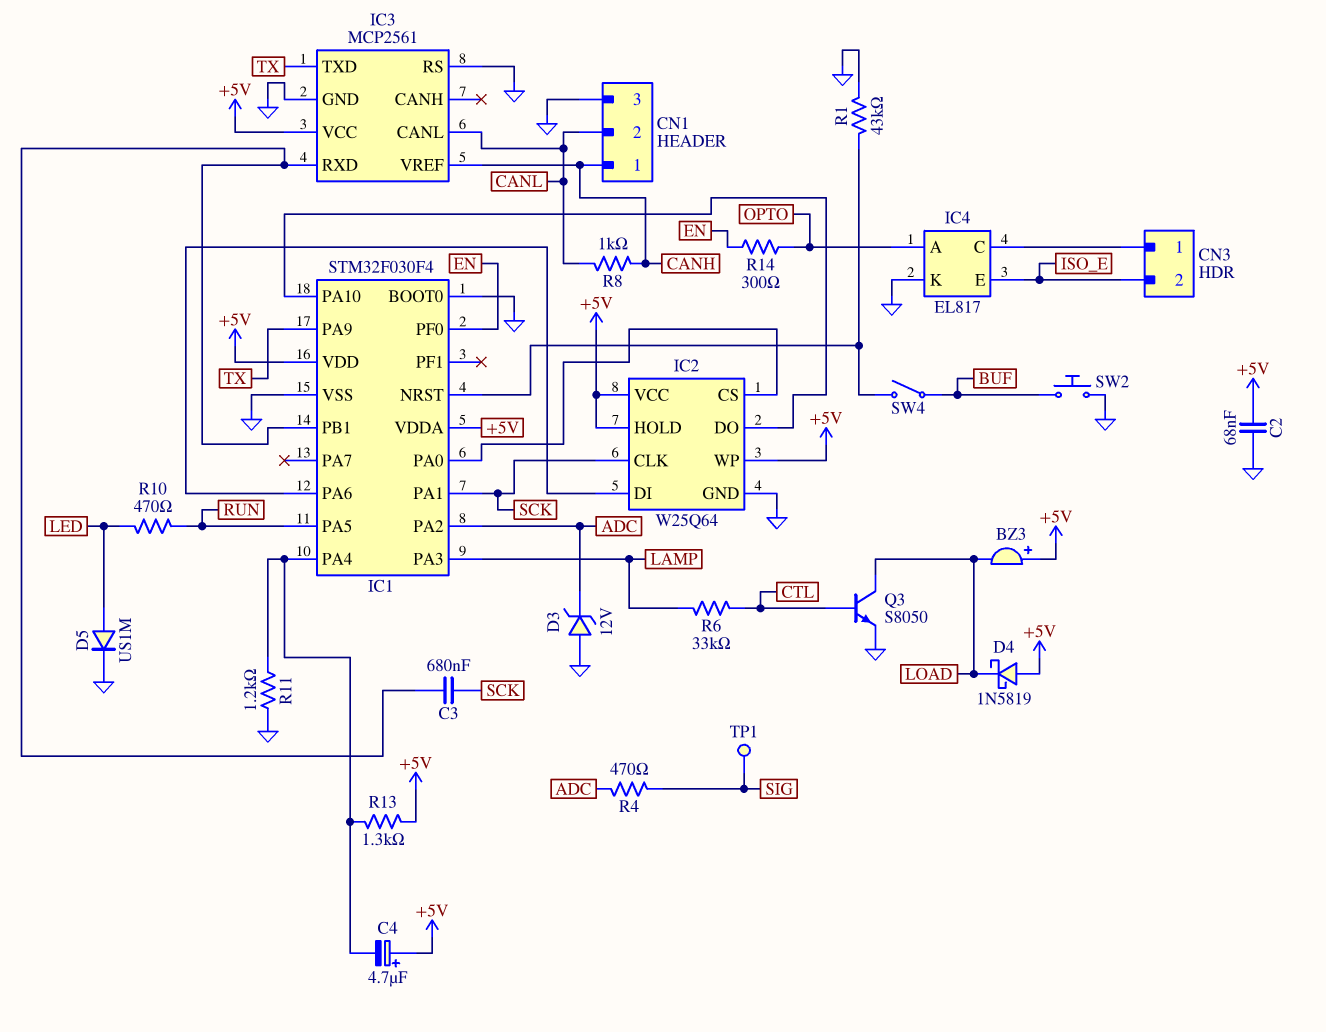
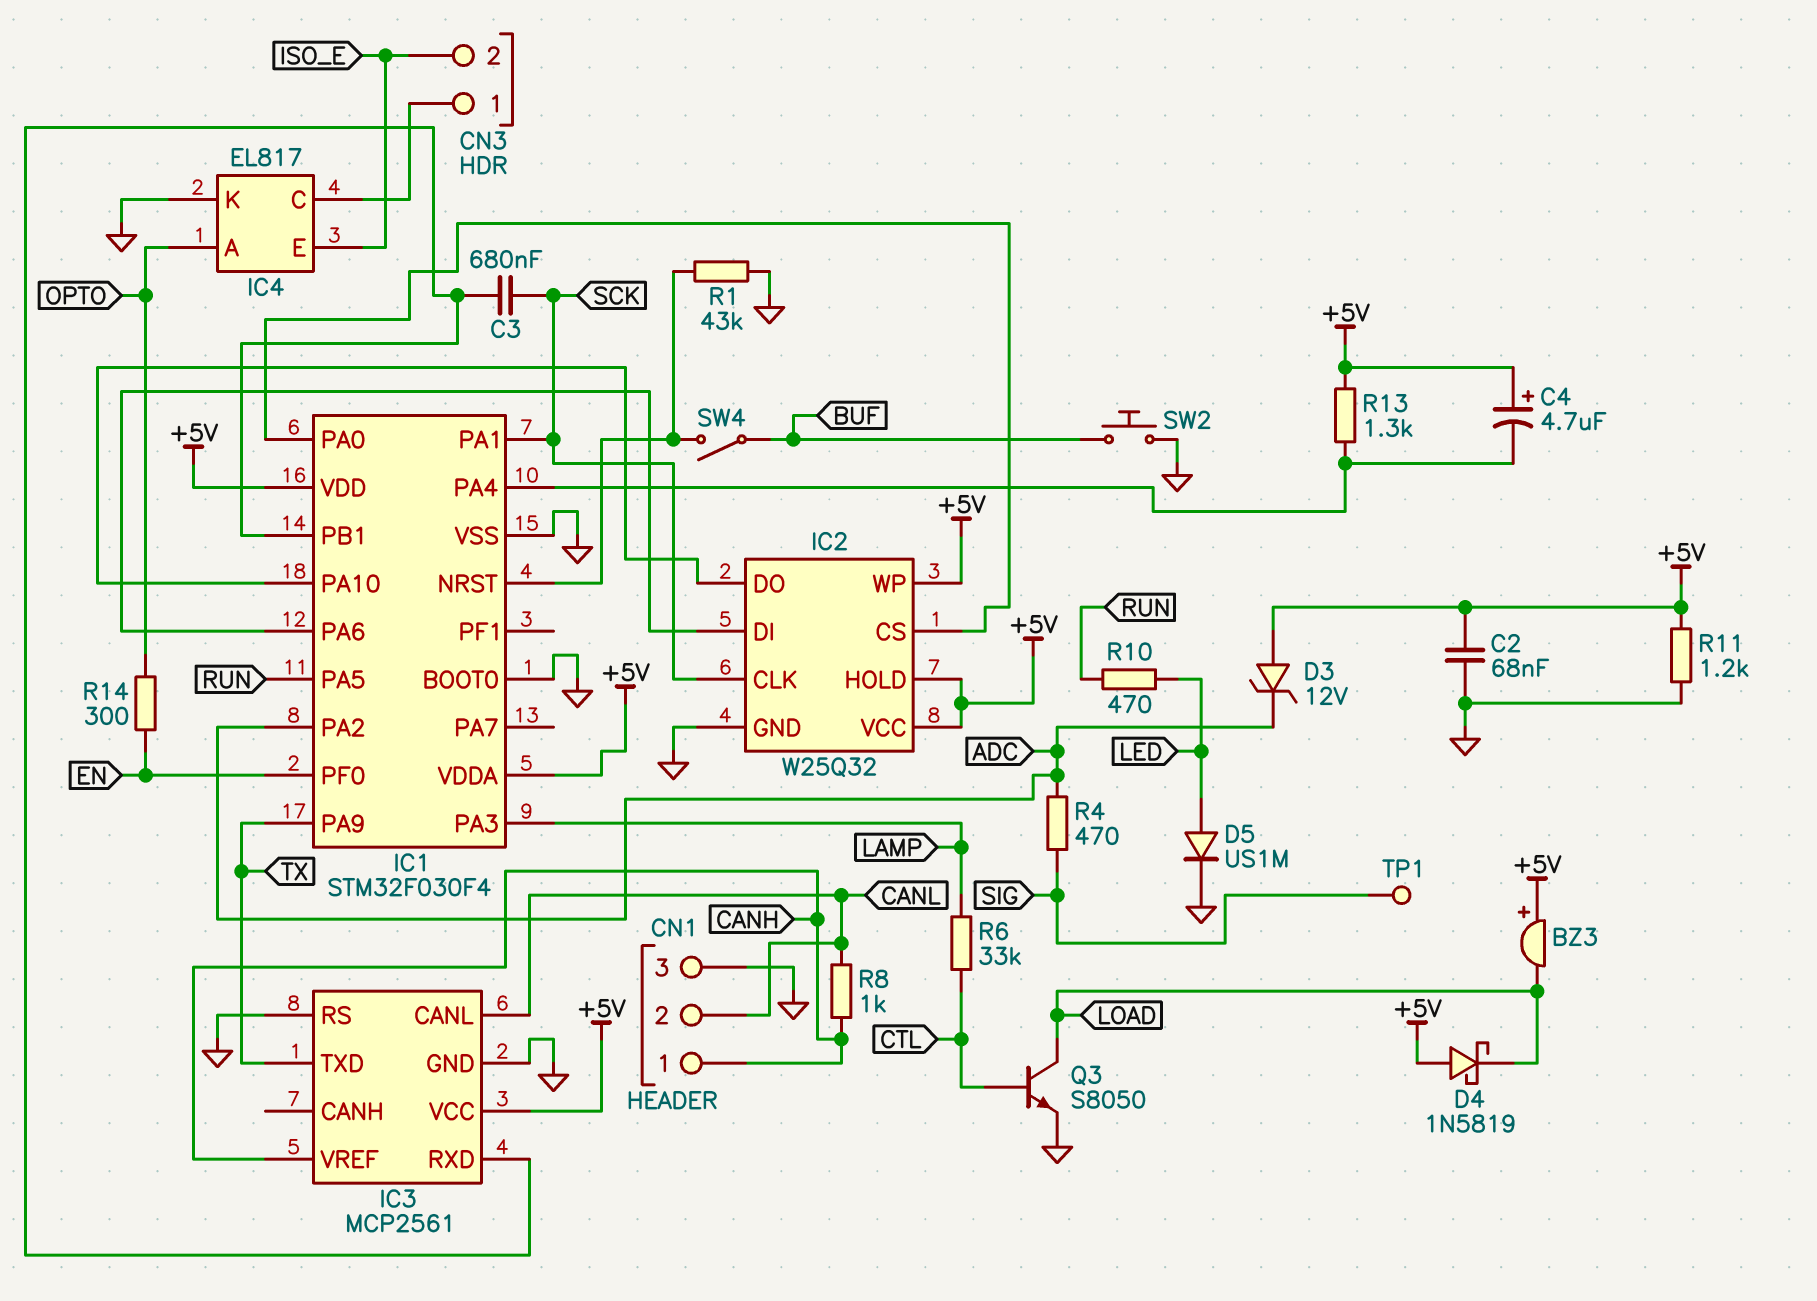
D3: zener 12V (A GND, K ADC) -> zener 12V (A +5V, K ADC)
IC2: W25Q64 -> W25Q32
R11: 1.2k (GND, IC1/PA4) -> 1.2k (+5V, GND)

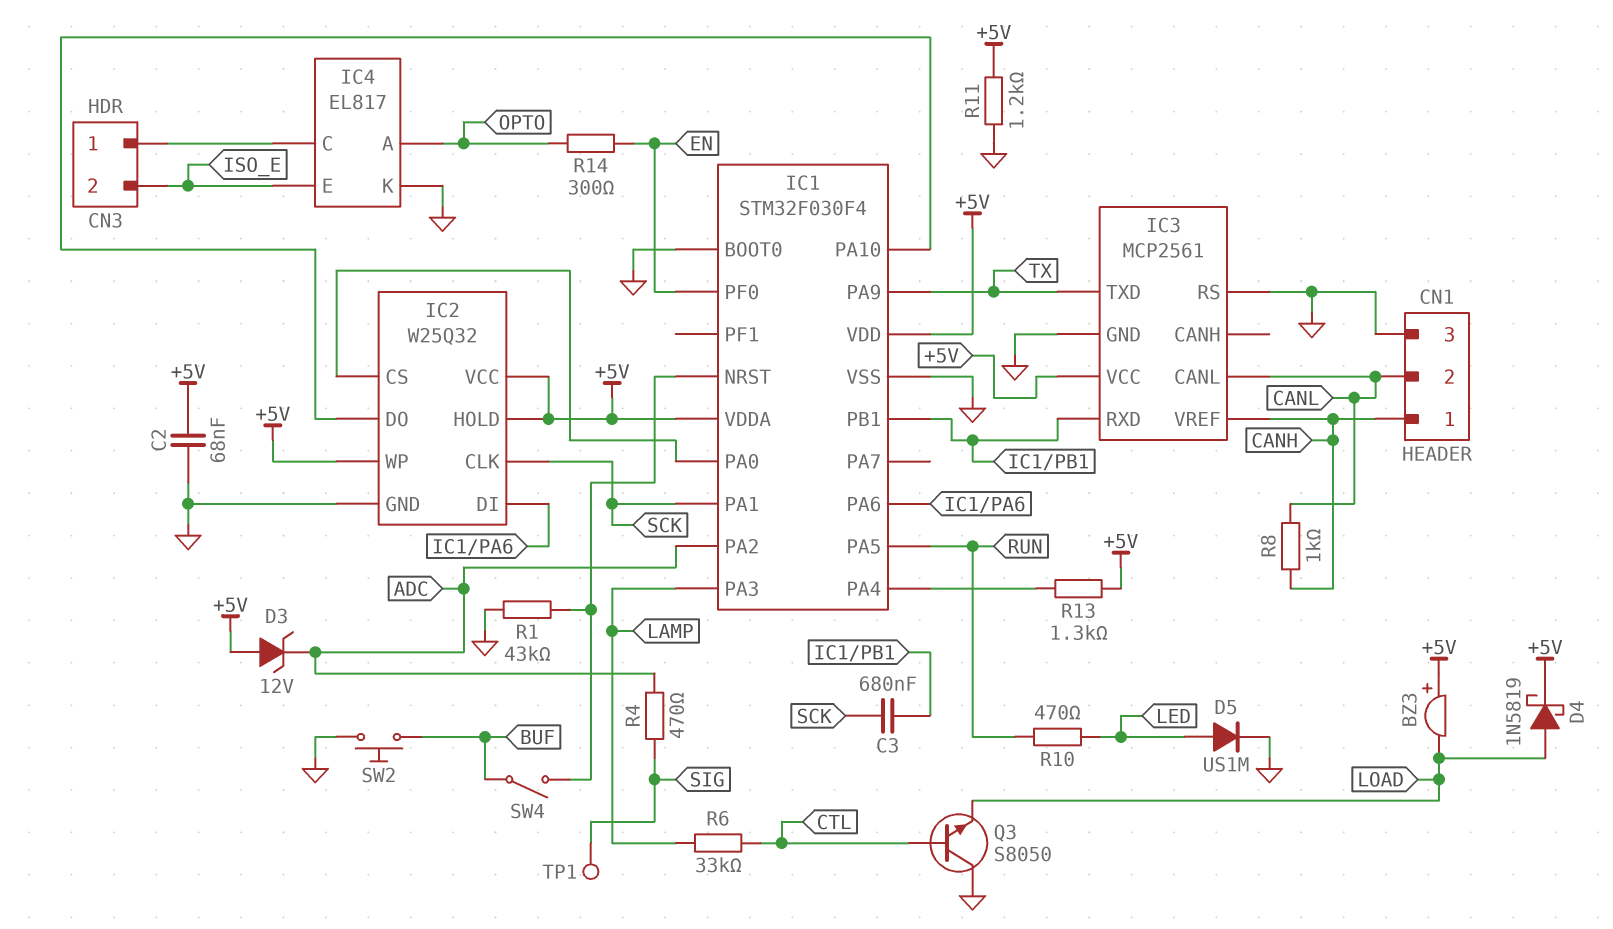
C4: 4.7uF (plus +5V, minus IC1/PA4) -> none
D4: schottky 1N5819 (A +5V, K LOAD) -> schottky 1N5819 (A LOAD, K +5V)
Q3: NPN S8050 (B CTL, C LOAD, E GND) -> NPN S8050 (B CTL, C GND, E LOAD)

